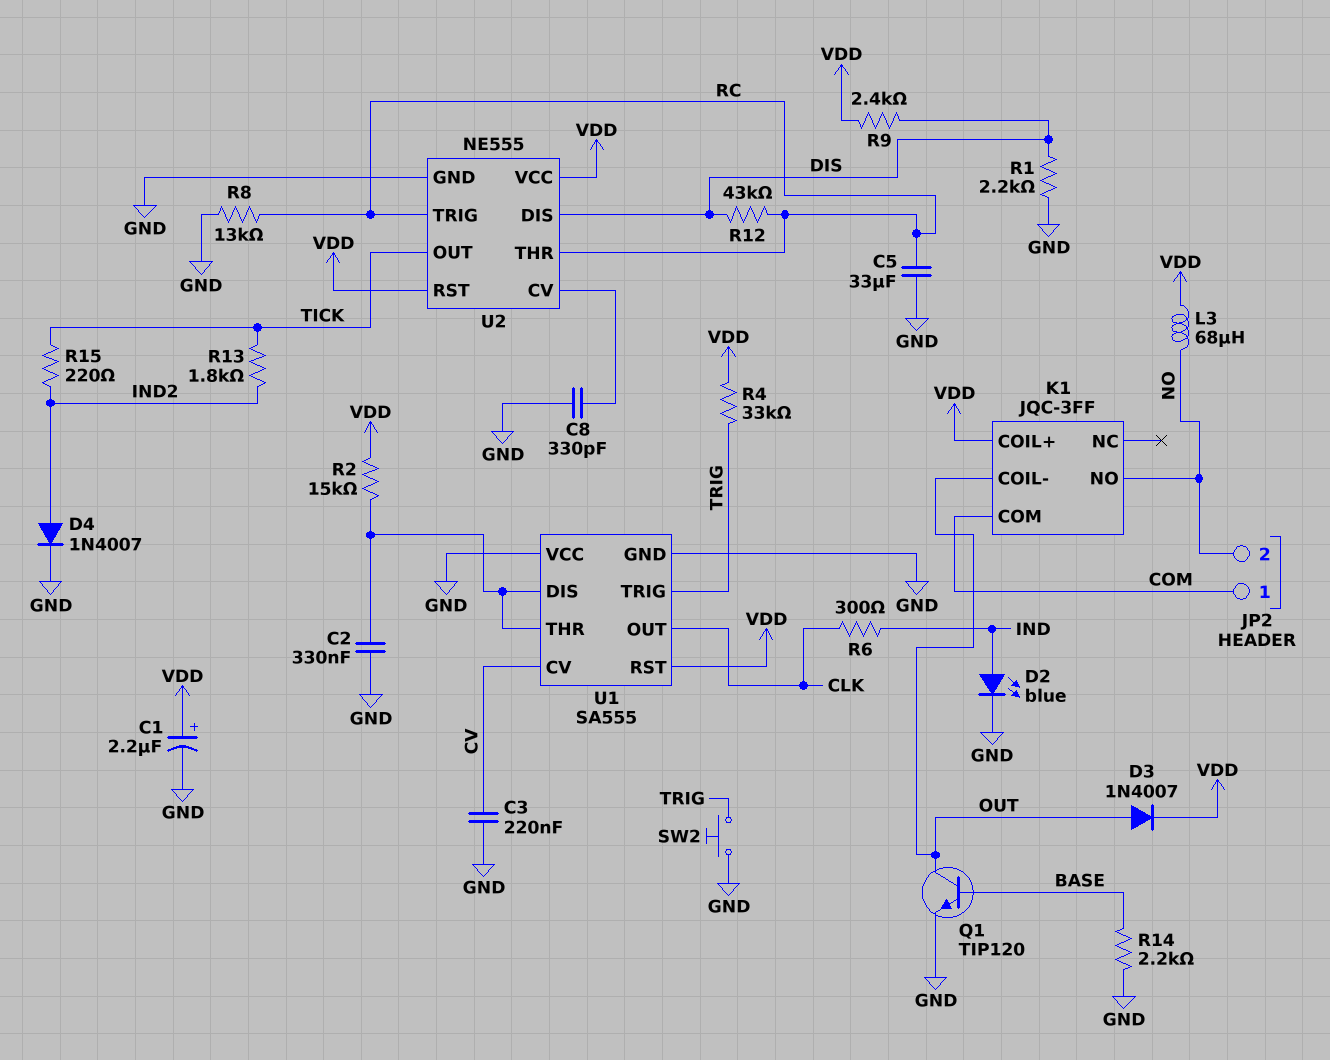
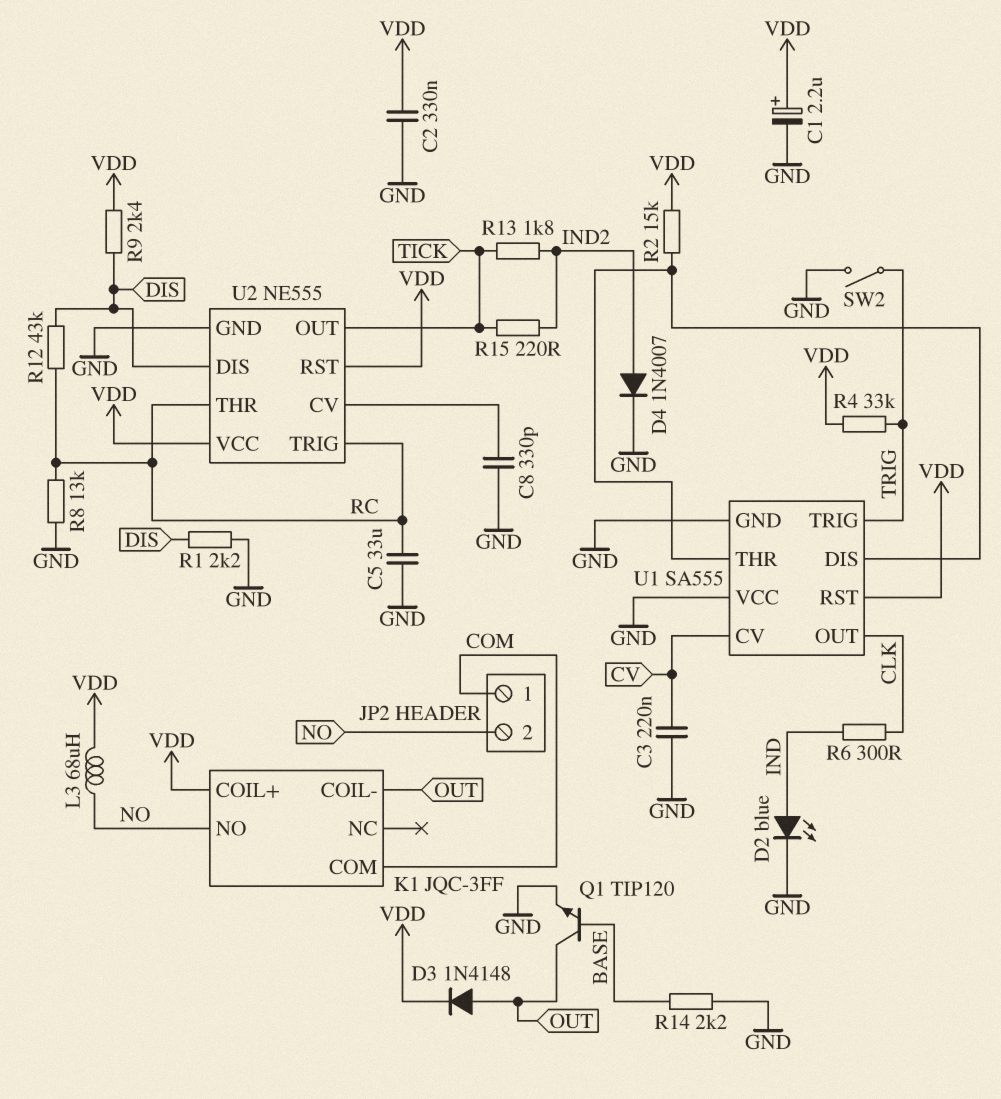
C2: 330nF (GND, U1/DIS) -> 330nF (GND, VDD)
D3: diode 1N4007 (A OUT, K VDD) -> diode 1N4148 (A OUT, K VDD)
SW2: button (GND, TRIG) -> switch (GND, TRIG)

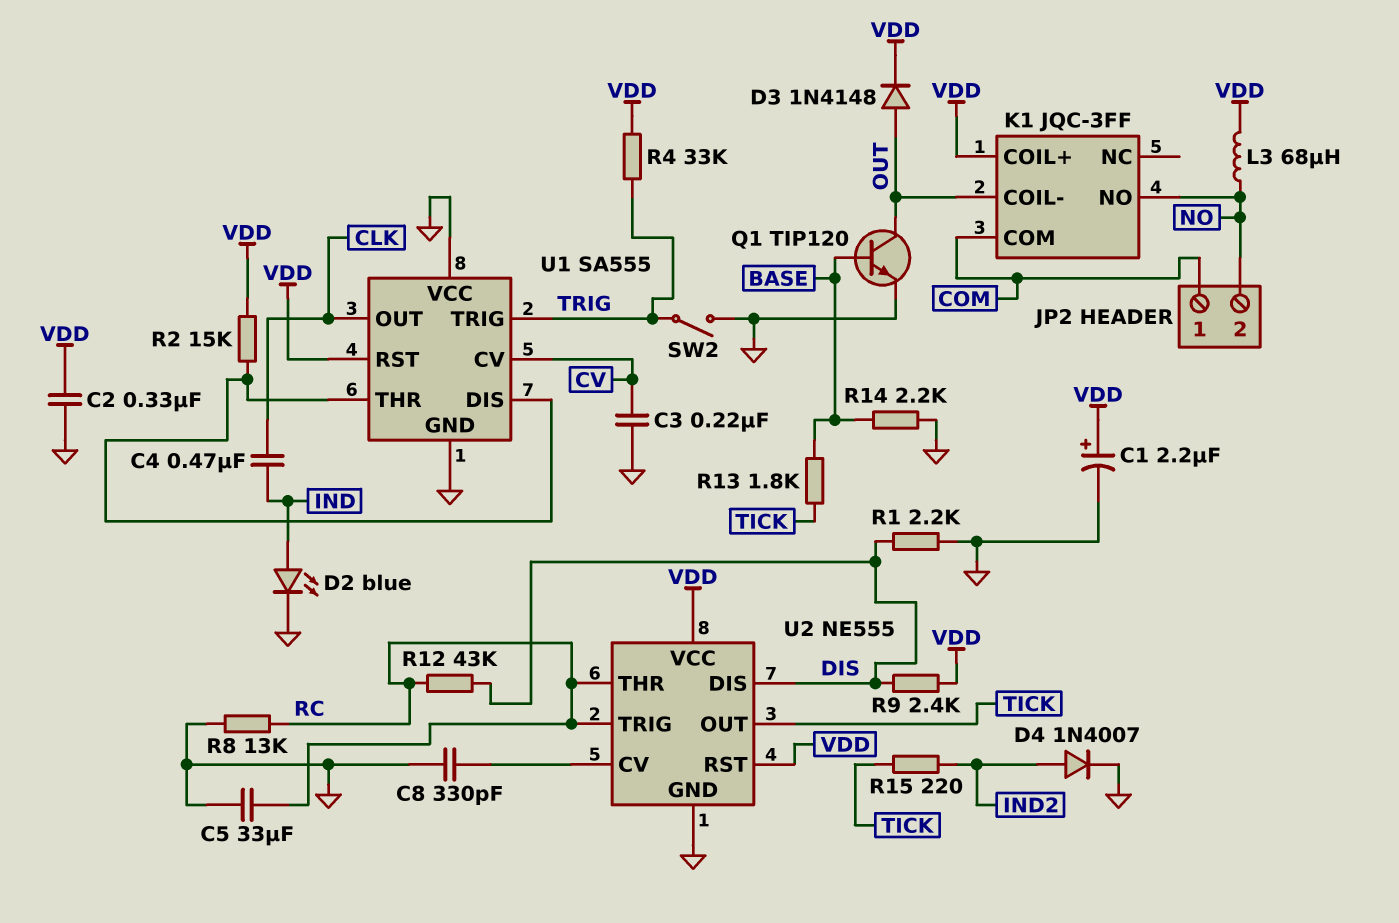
C4: none -> 470nF (CLK, IND)
R6: 300 (CLK, IND) -> none
R13: 1.8k (IND2, TICK) -> 1.8k (BASE, TICK)

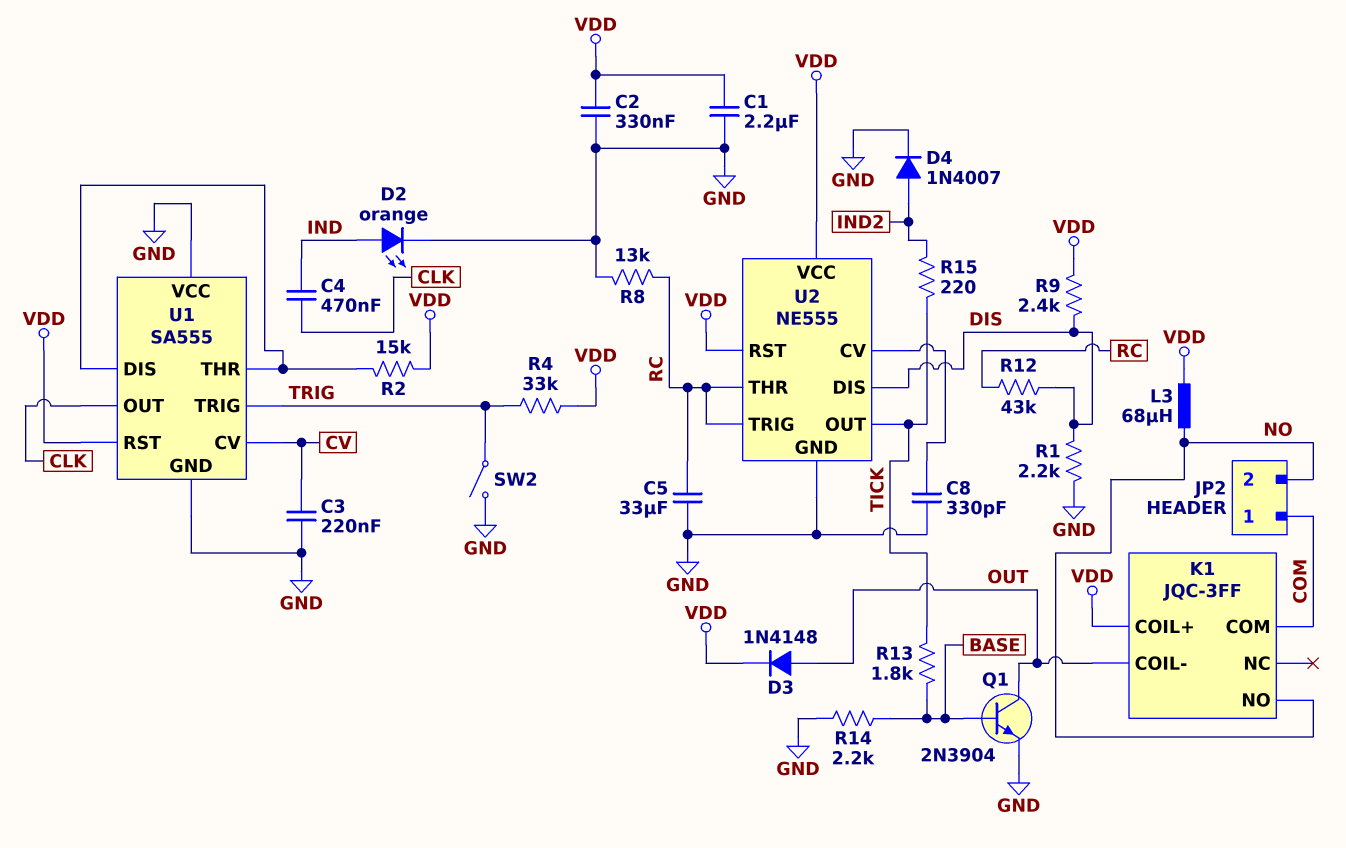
C1: 2.2uF (plus VDD, minus GND) -> 2.2uF (GND, VDD)
D2: LED blue (A IND, K GND) -> LED orange (A IND, K GND)
Q1: NPN TIP120 (B BASE, C OUT, E GND) -> NPN 2N3904 (B BASE, C OUT, E GND)

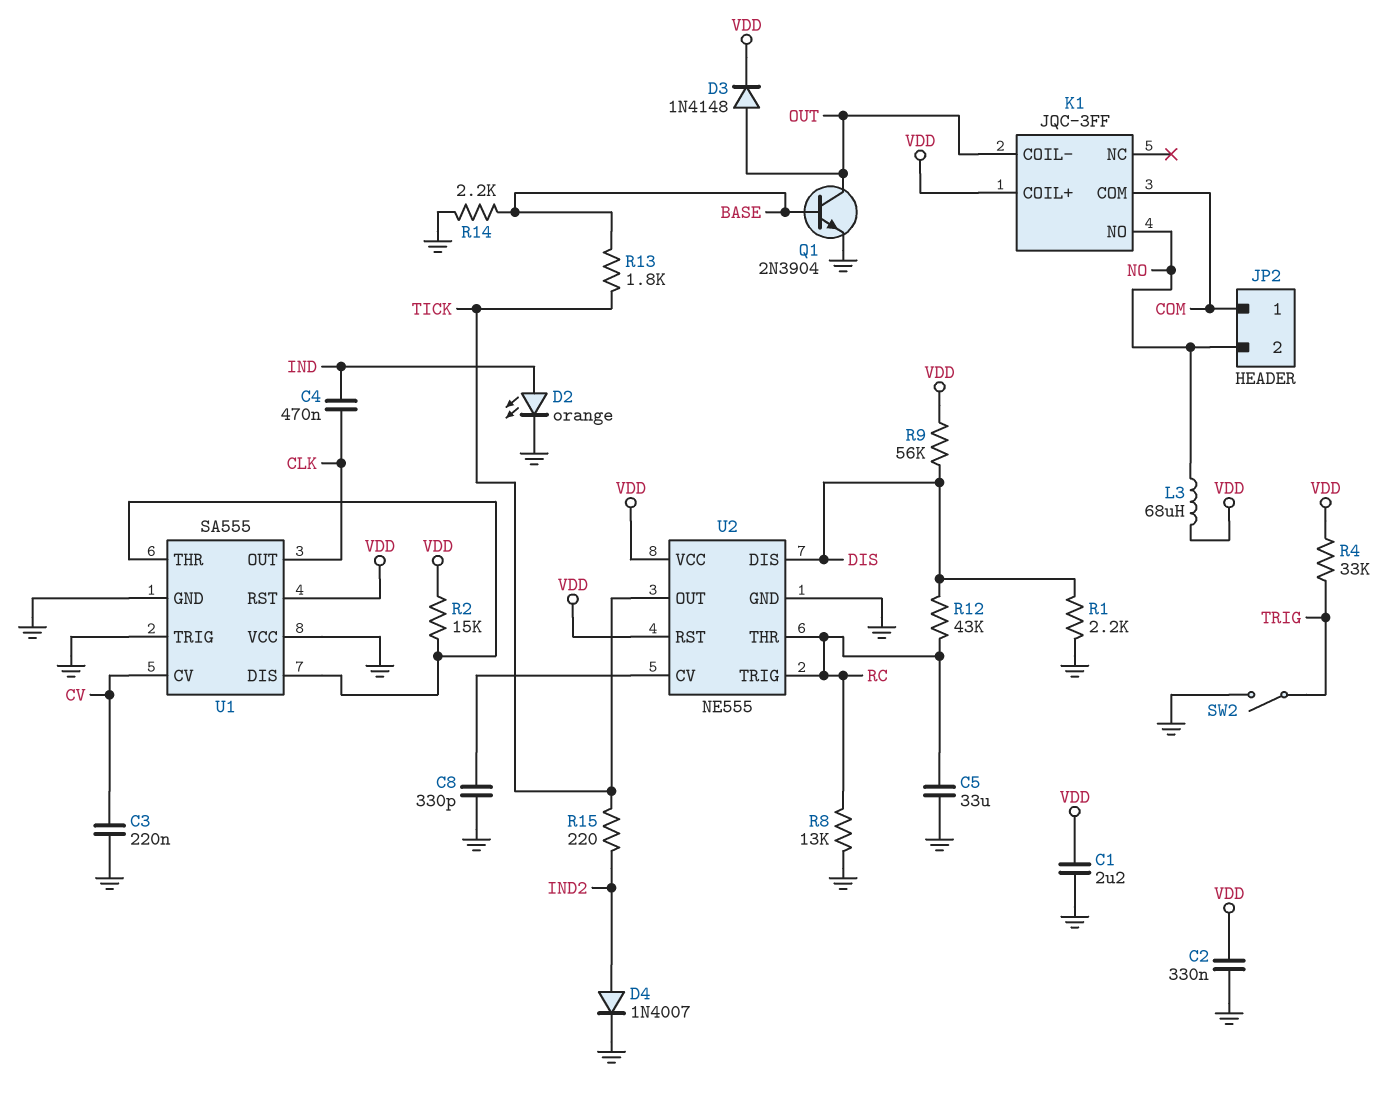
R9: 2.4k (DIS, VDD) -> 56k (DIS, VDD)
U1 pin TRIG: TRIG -> GND

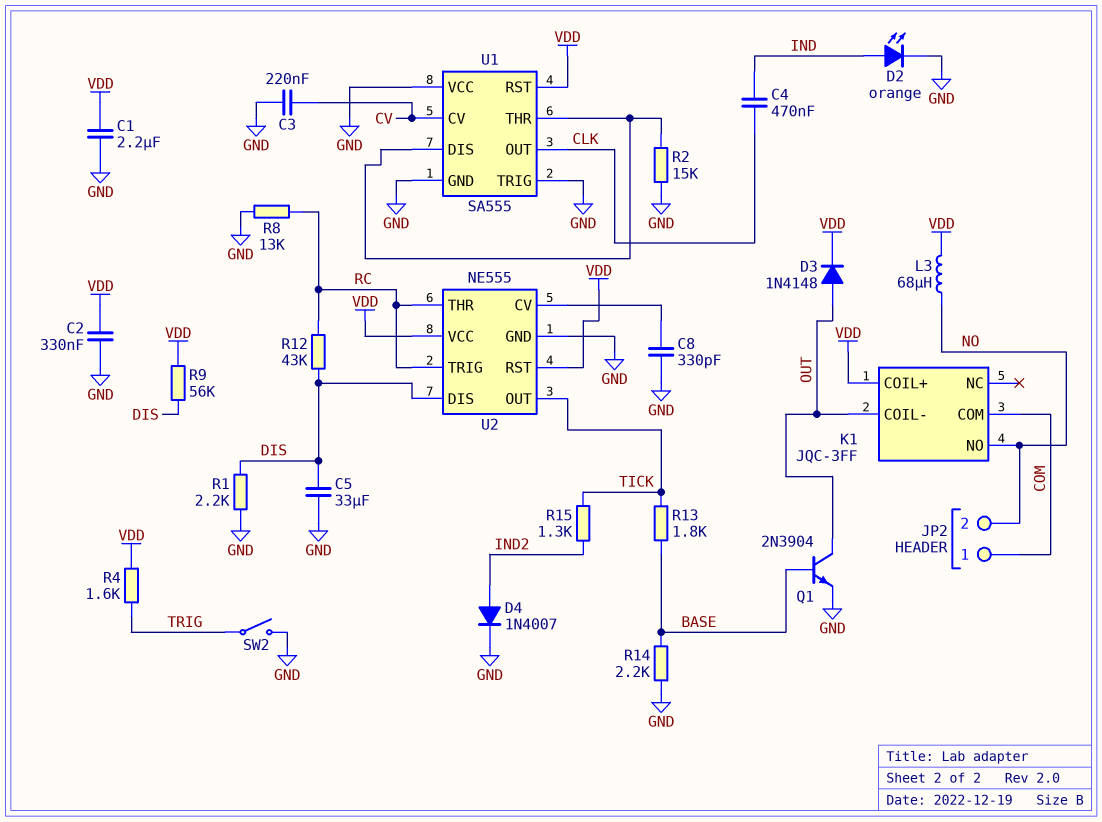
C5: 33uF (GND, RC) -> 33uF (DIS, GND)
R2: 15k (U1/DIS, VDD) -> 15k (GND, U1/DIS)
R4: 33k (TRIG, VDD) -> 1.6k (TRIG, VDD)
R15: 220 (IND2, TICK) -> 1.3k (IND2, TICK)

